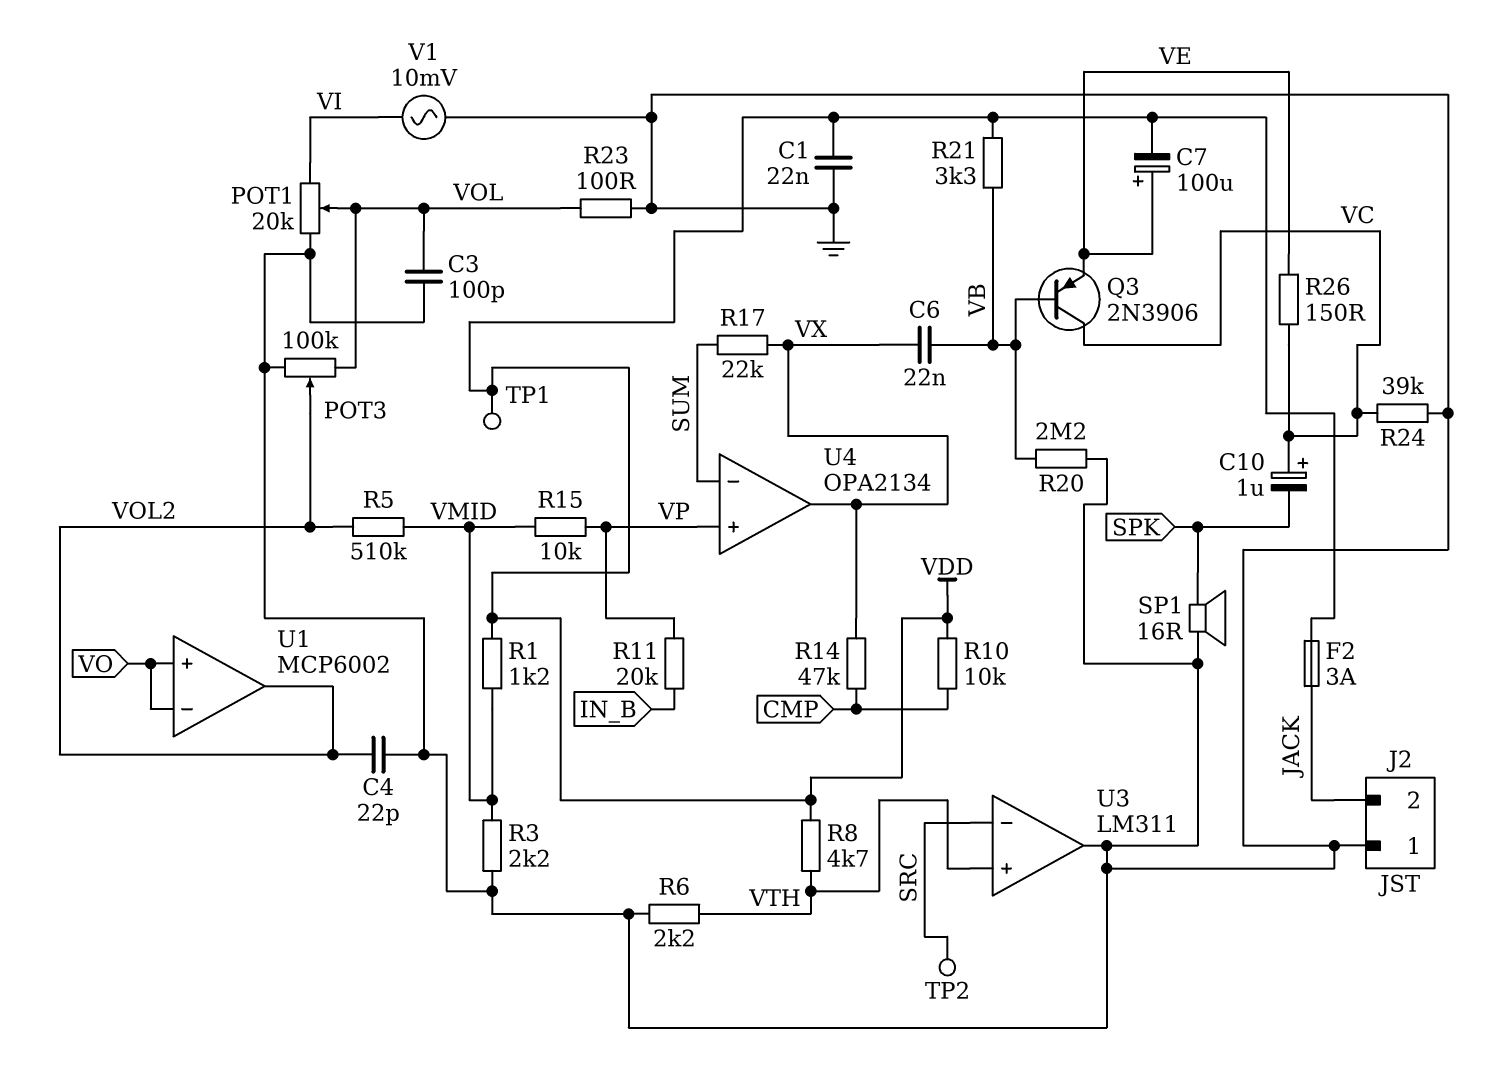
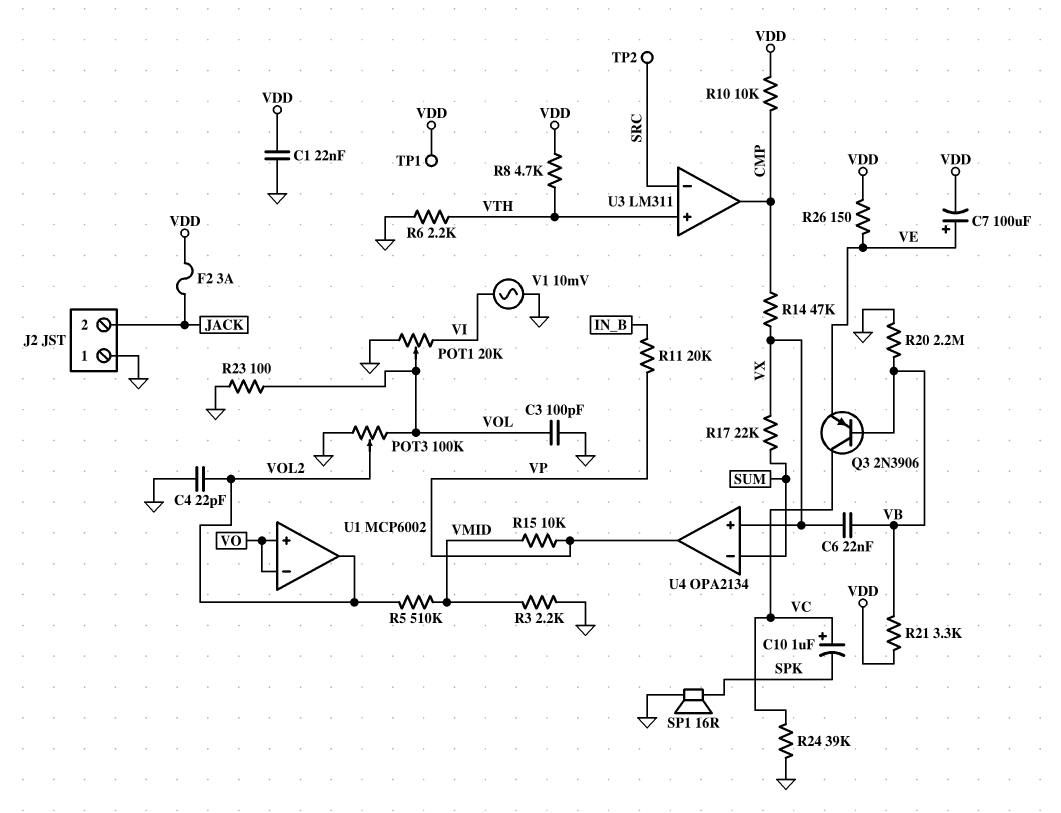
R1: 1.2k (VDD, VMID) -> none
R26: 150 (VC, VE) -> 150 (VDD, VE)
U3 pin out: GND -> CMP
U4 pin in+: VP -> VX
U4 pin out: VX -> VP

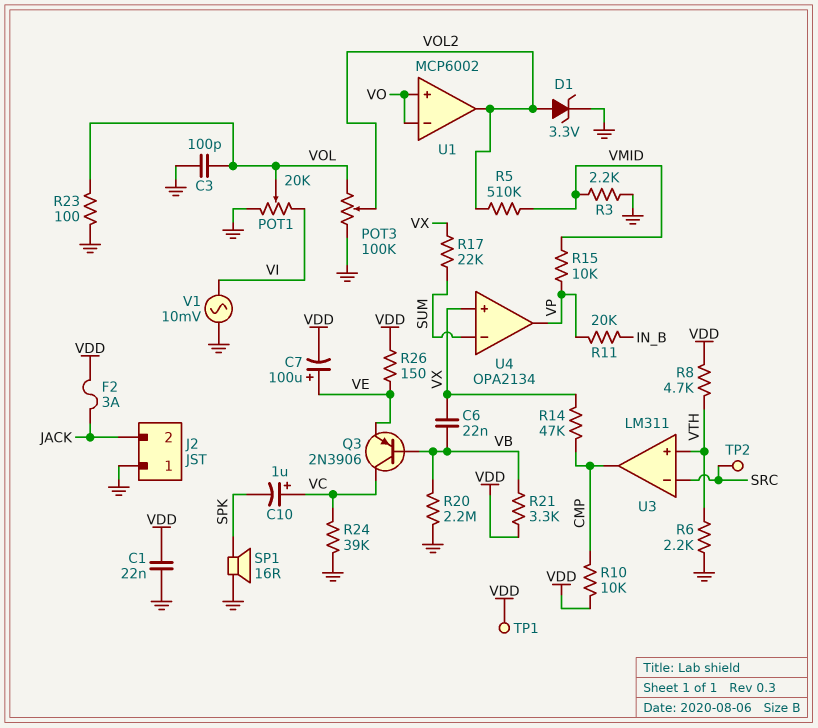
C4: 22pF (GND, VOL2) -> none
D1: none -> zener 3.3V (A VOL2, K GND)

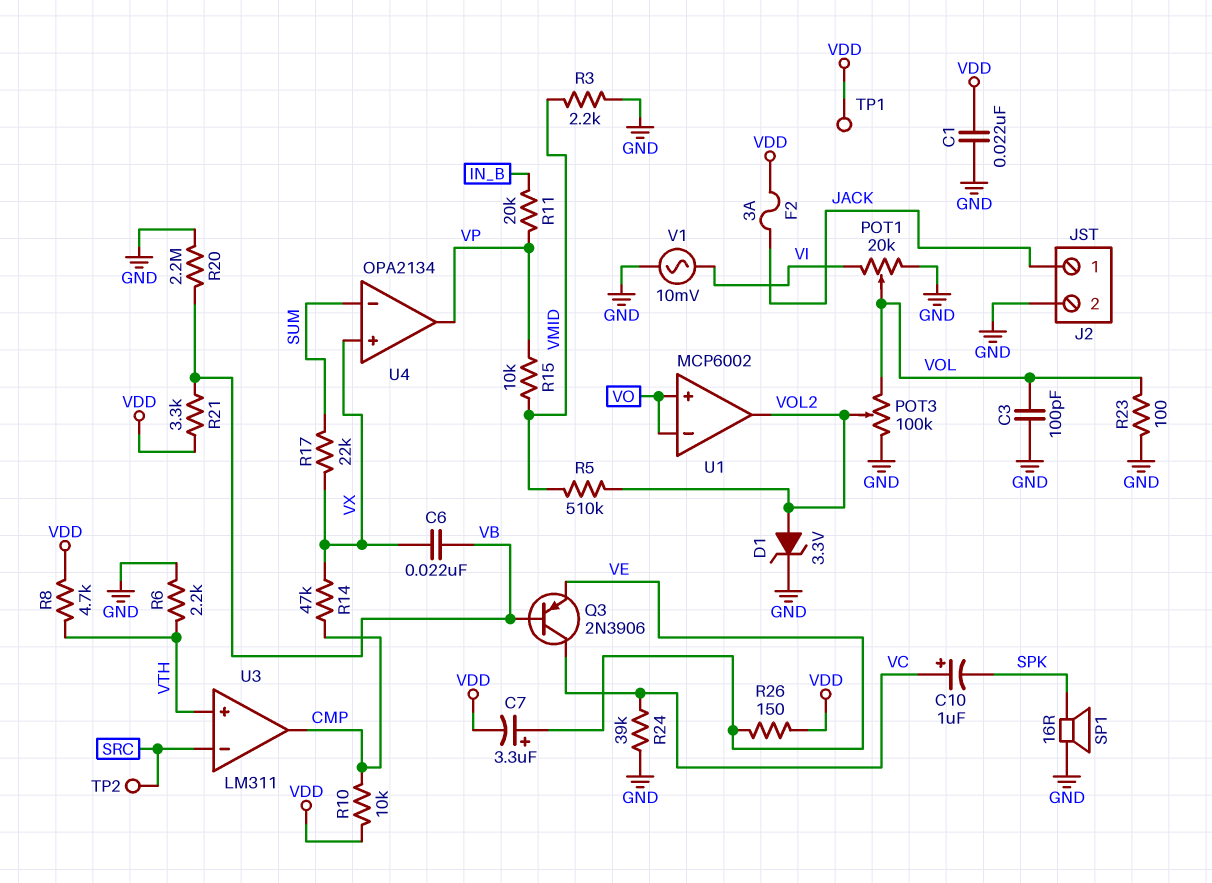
C7: 100uF (plus VE, minus VDD) -> 3.3uF (plus VE, minus VDD)
J2 pin 1: GND -> JACK
J2 pin 2: JACK -> GND

